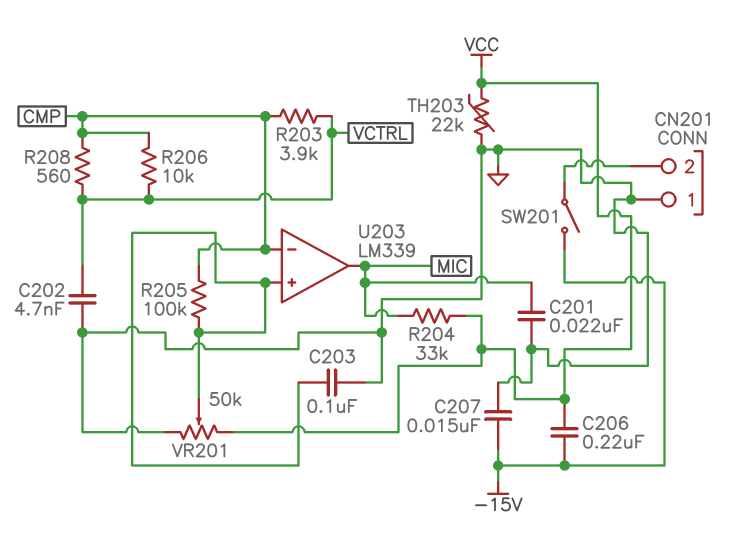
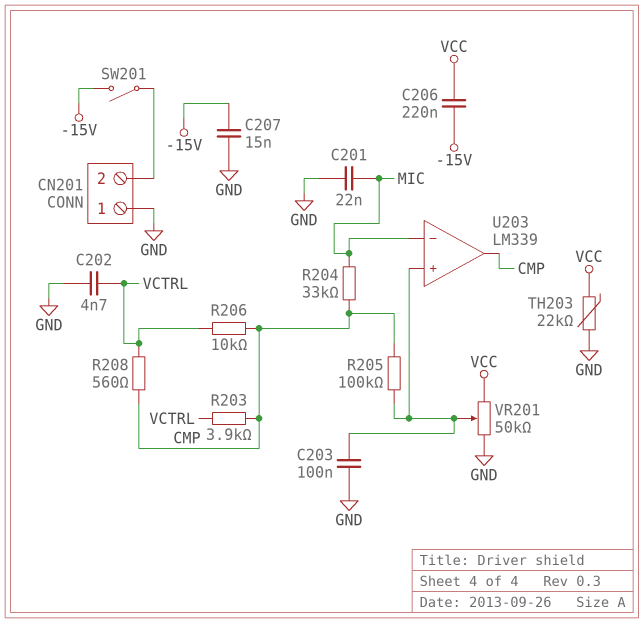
R204: 33k (MIC, VCC) -> 33k (CMP, MIC)
U203 pin in-: CMP -> MIC
U203 pin out: MIC -> CMP

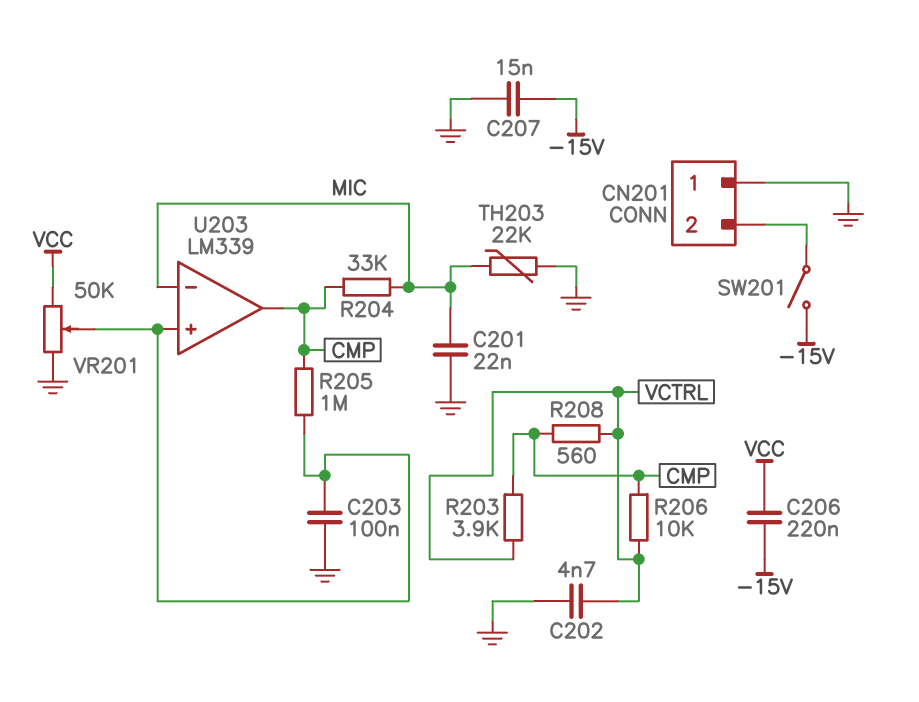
R205: 100k (CMP, U203/in+) -> 1M (CMP, U203/in+)
TH203: 22k (GND, VCC) -> 22k (GND, MIC)

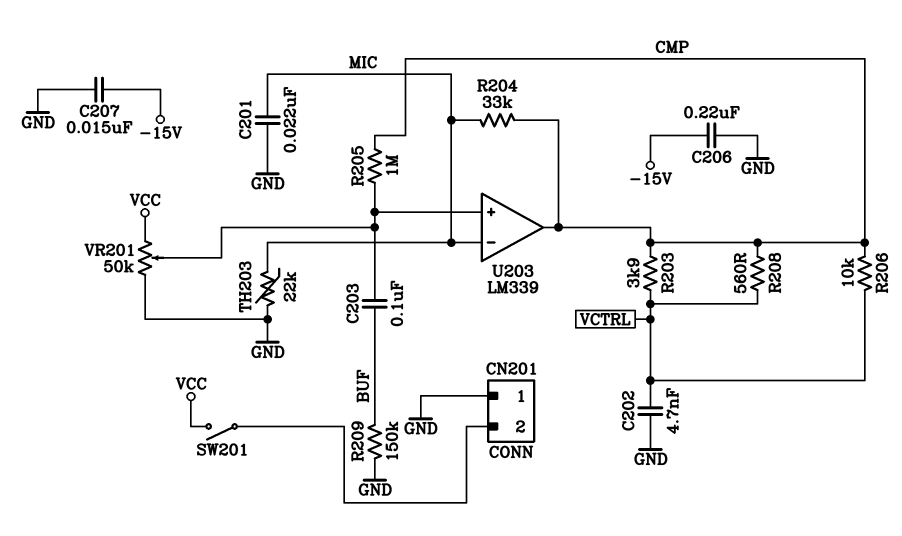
C203: 100nF (GND, U203/in+) -> 100nF (BUF, U203/in+)
C206: 220nF (-15V, VCC) -> 220nF (-15V, GND)
R209: none -> 150k (BUF, GND)
SW201: switch (-15V, CN201/2) -> switch (CN201/2, VCC)

